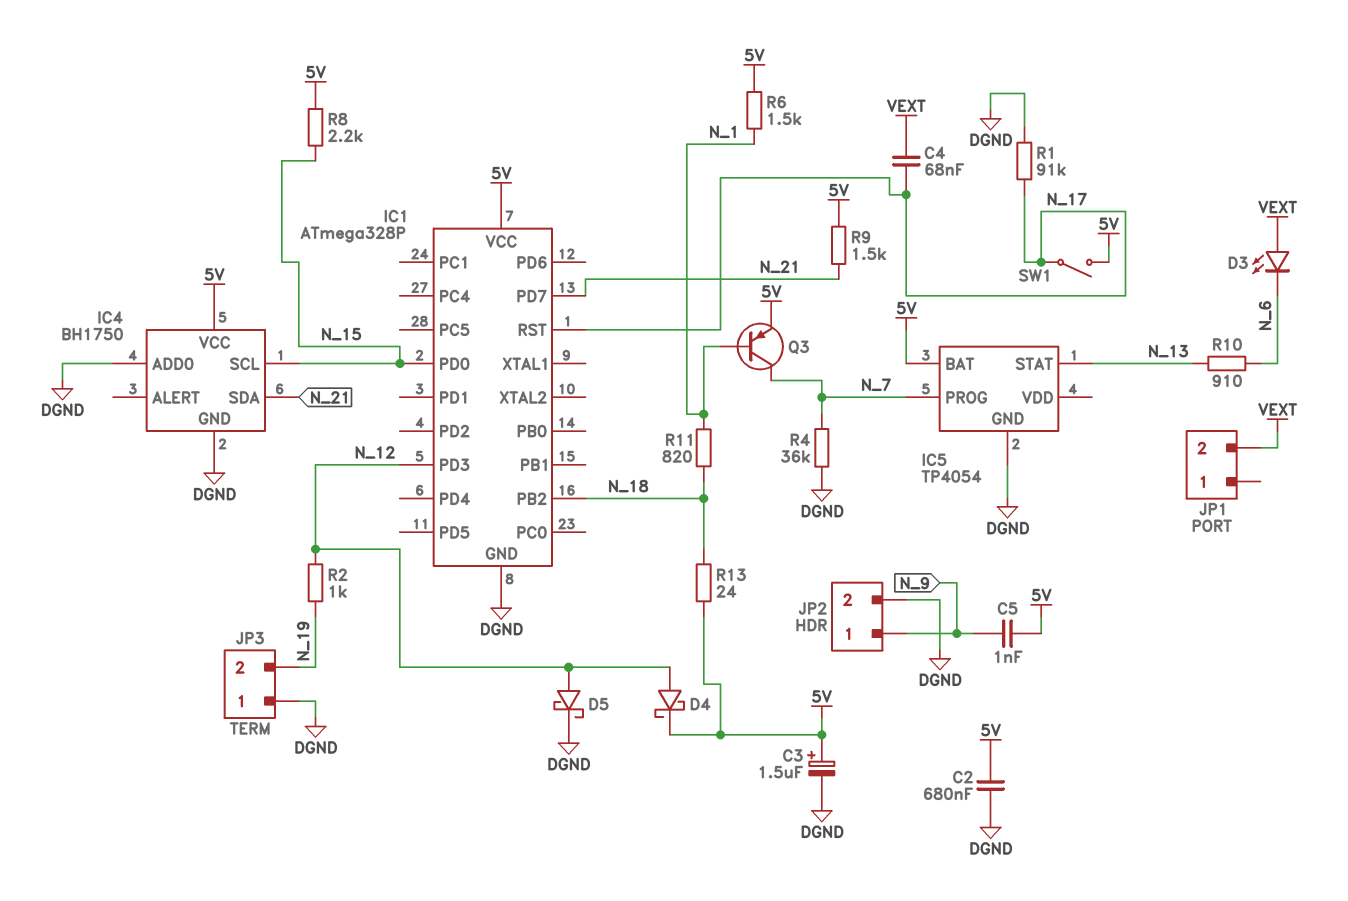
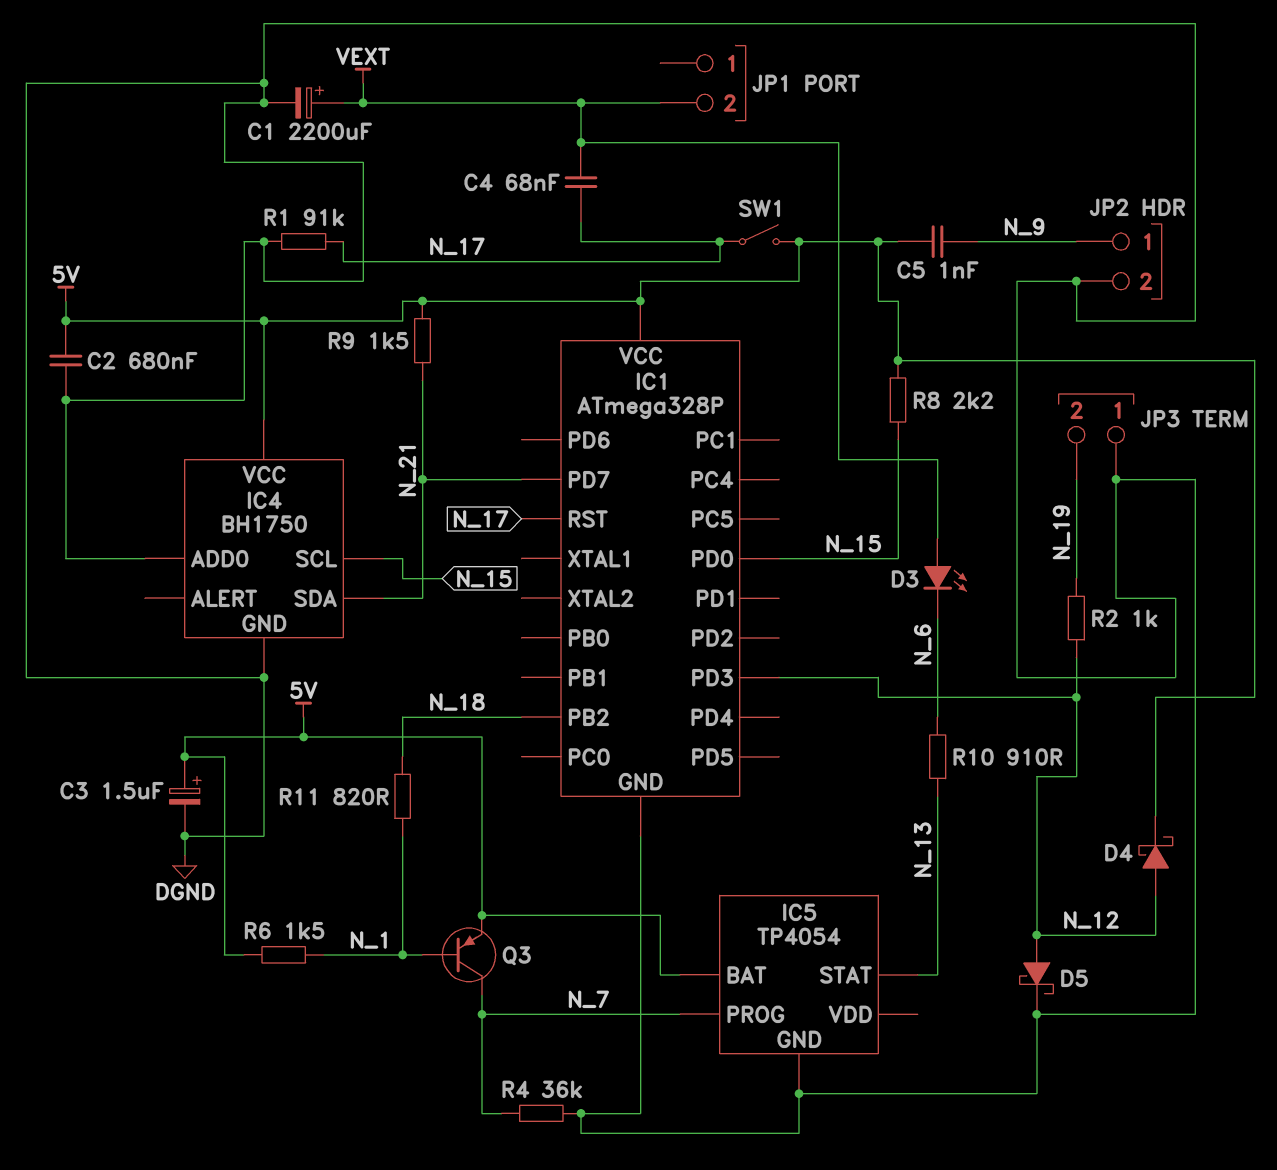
C1: none -> 2200uF (plus VEXT, minus DGND)
R13: 24 (5V, N_18) -> none

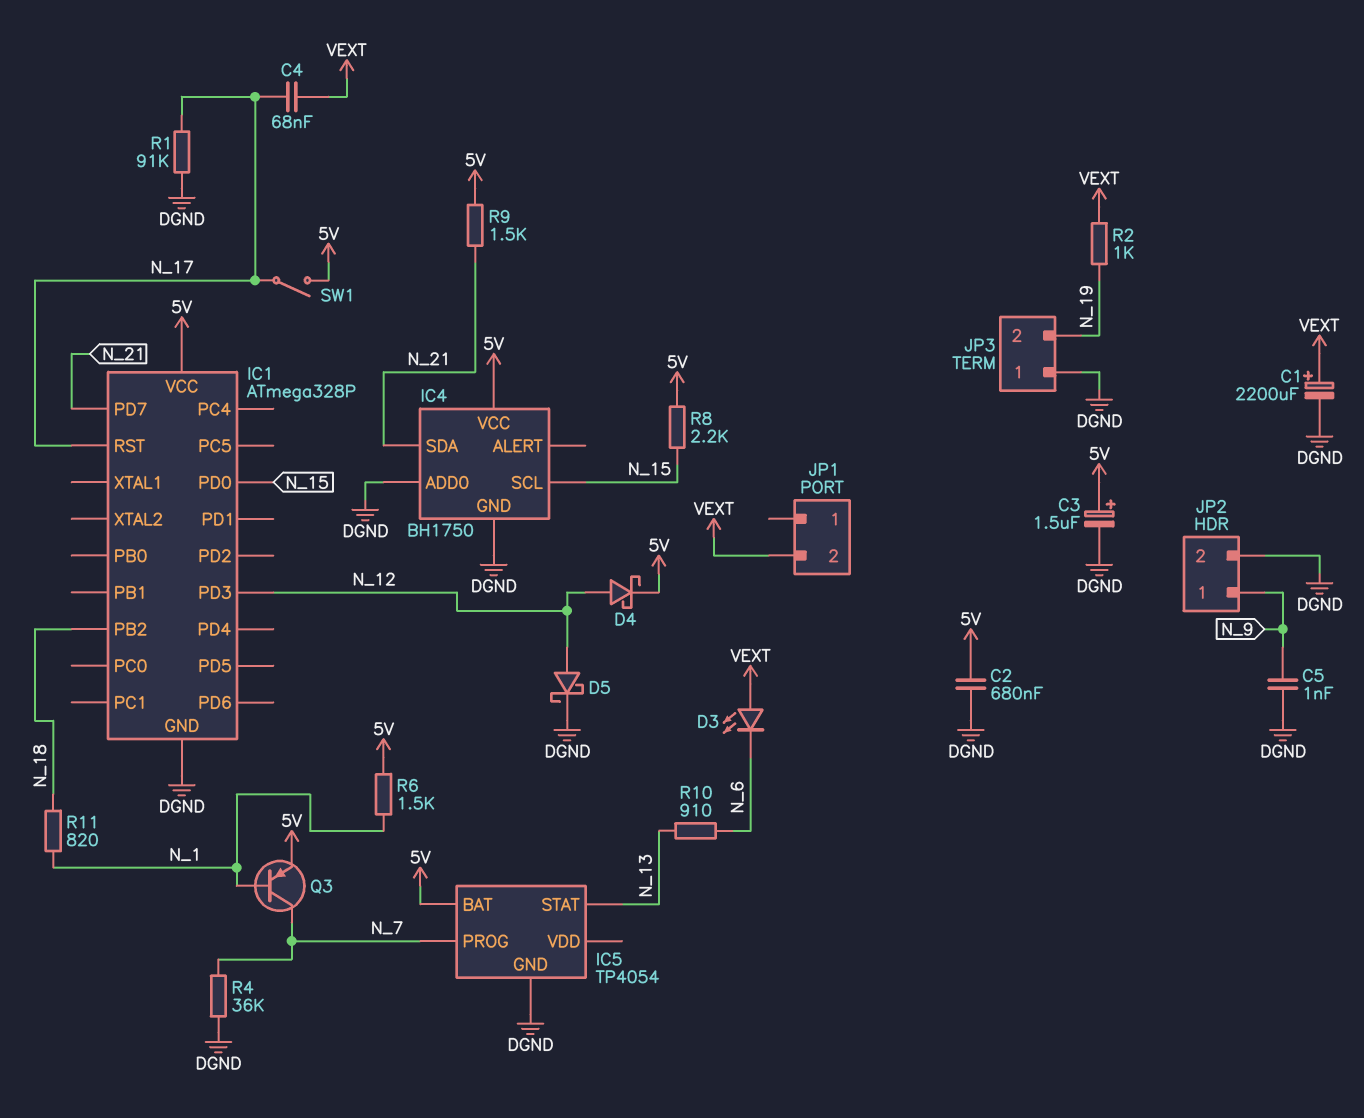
C5: 1nF (5V, N_9) -> 1nF (DGND, N_9)
R2: 1k (N_12, N_19) -> 1k (N_19, VEXT)

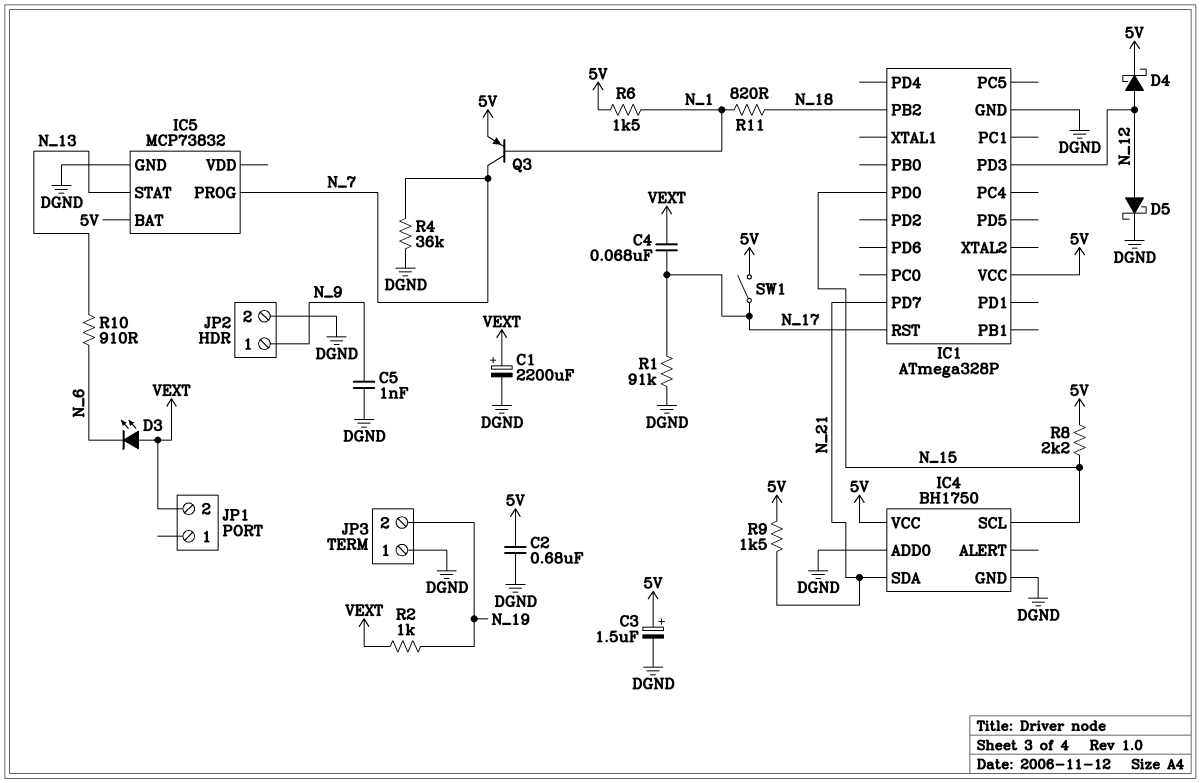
IC5: TP4054 -> MCP73832

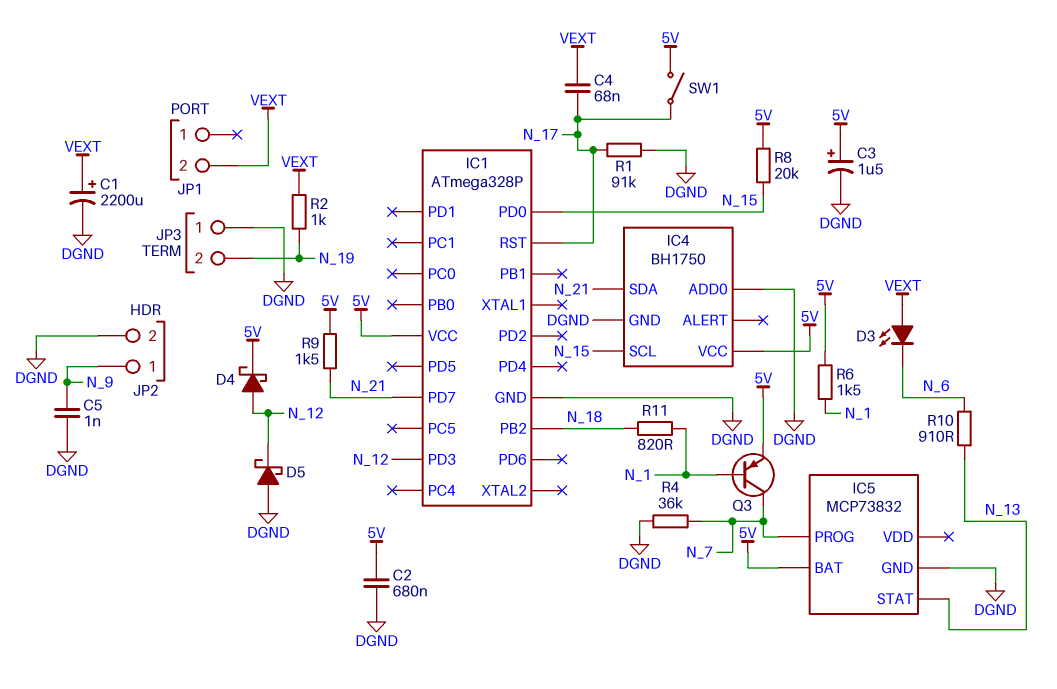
D5: schottky (A N_12, K DGND) -> schottky (A DGND, K N_12)
R8: 2.2k (5V, N_15) -> 20k (5V, N_15)

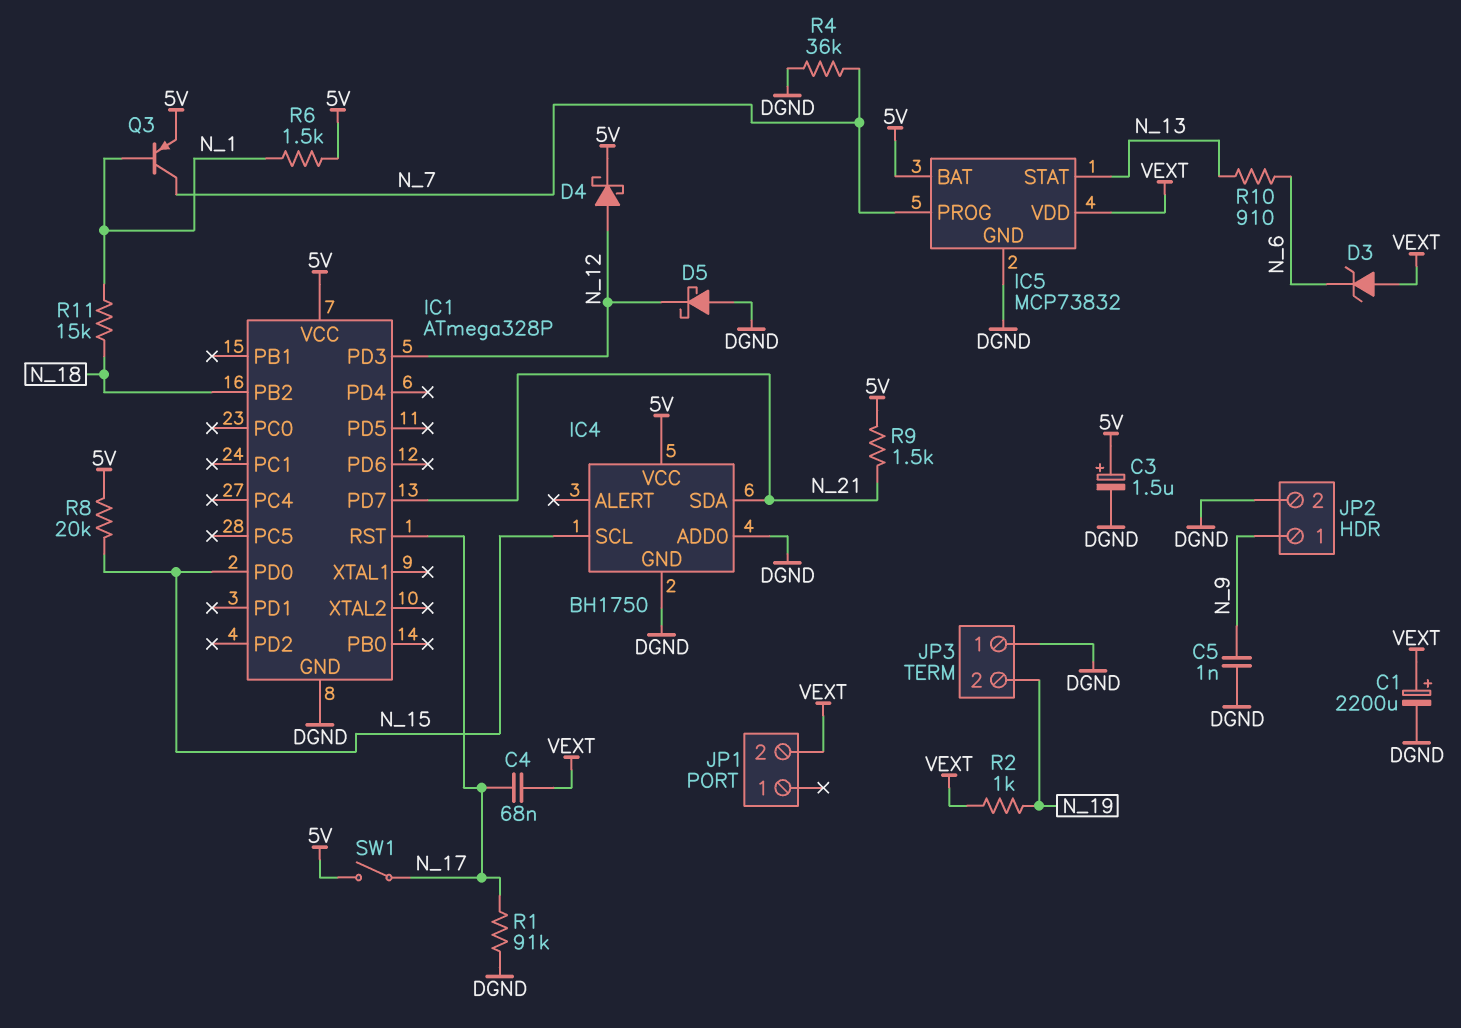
C2: 680nF (5V, DGND) -> none
D3: LED (A VEXT, K N_6) -> zener (A VEXT, K N_6)
IC5 pin VDD: none -> VEXT
R11: 820 (N_1, N_18) -> 15k (N_1, N_18)

